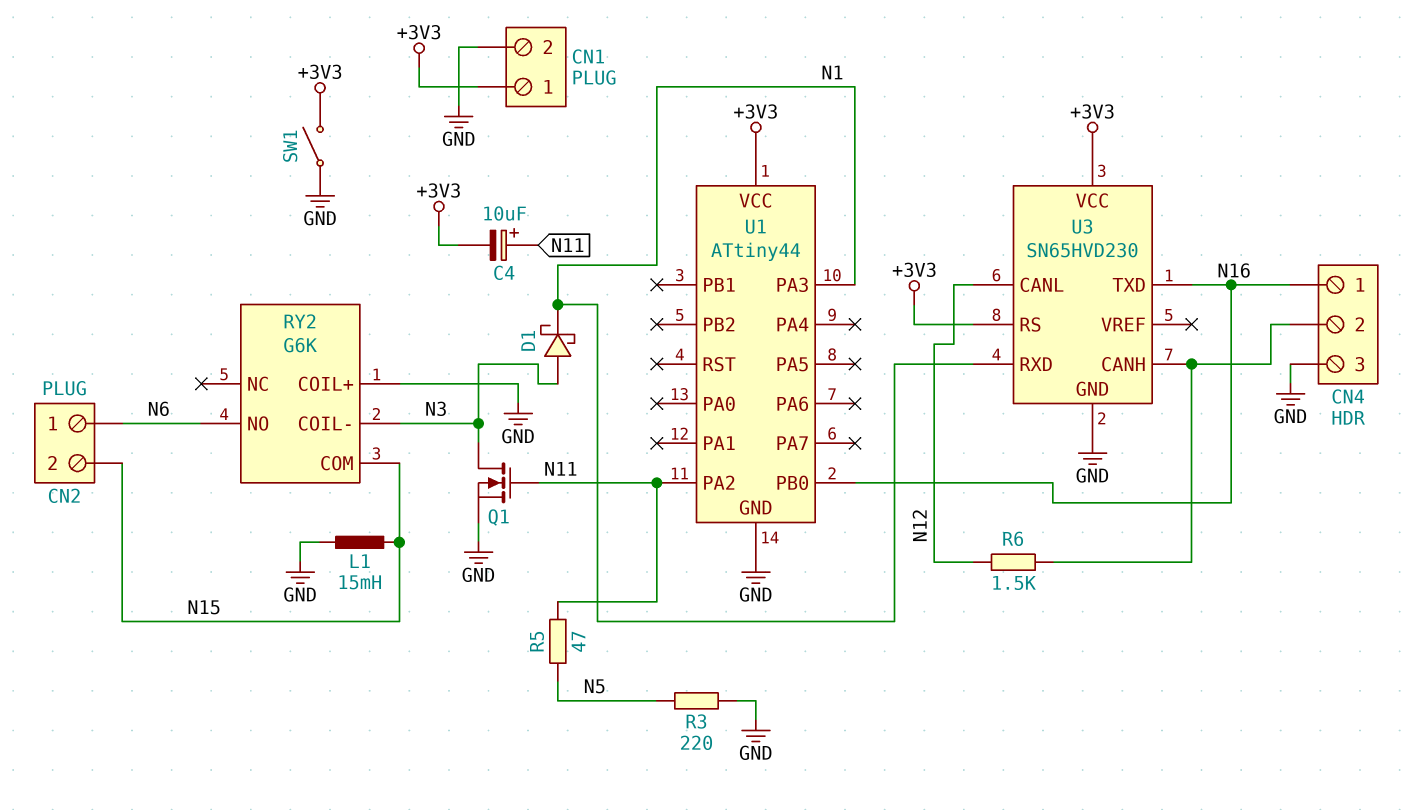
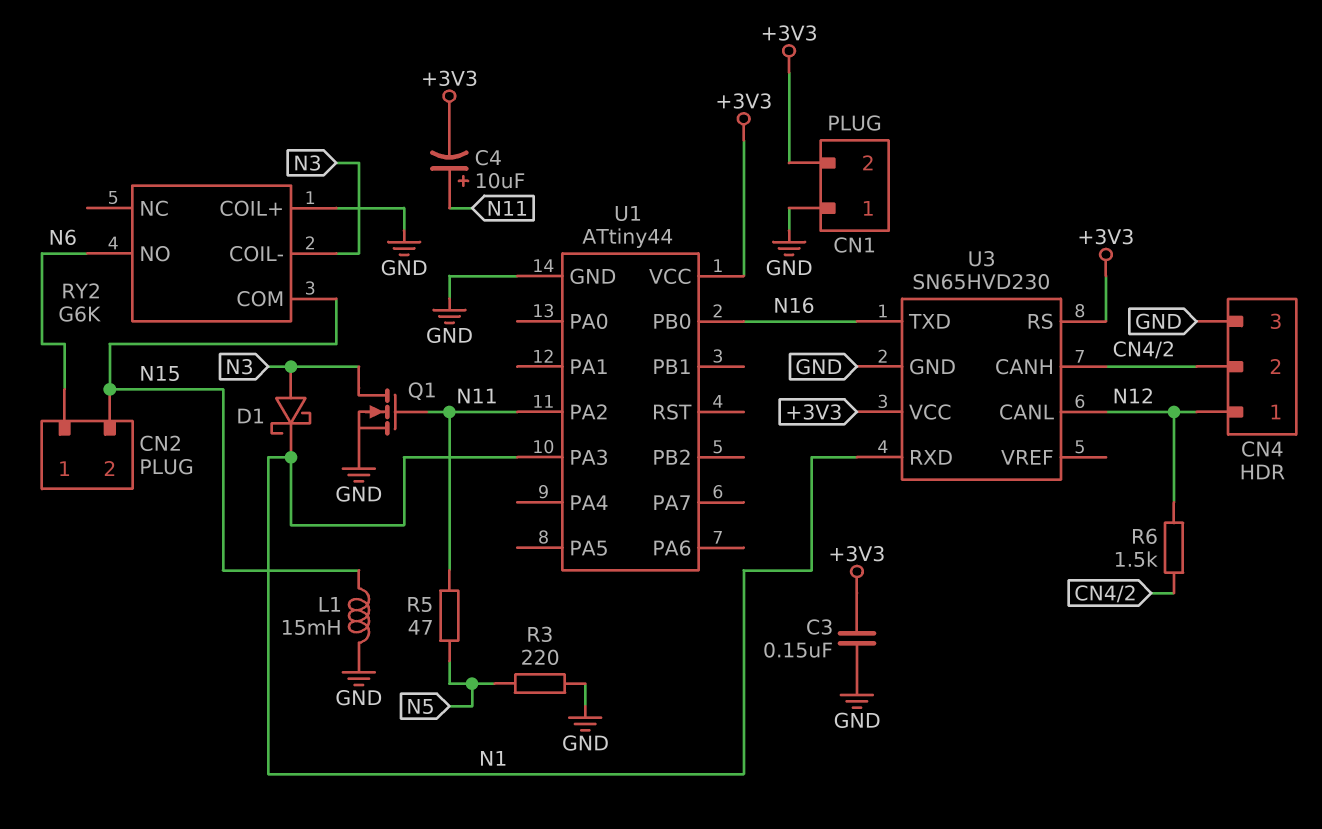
C3: none -> 150nF (+3V3, GND)
CN1 pin 1: +3V3 -> GND
CN1 pin 2: GND -> +3V3
CN4 pin 1: N16 -> N12
SW1: switch (+3V3, GND) -> none

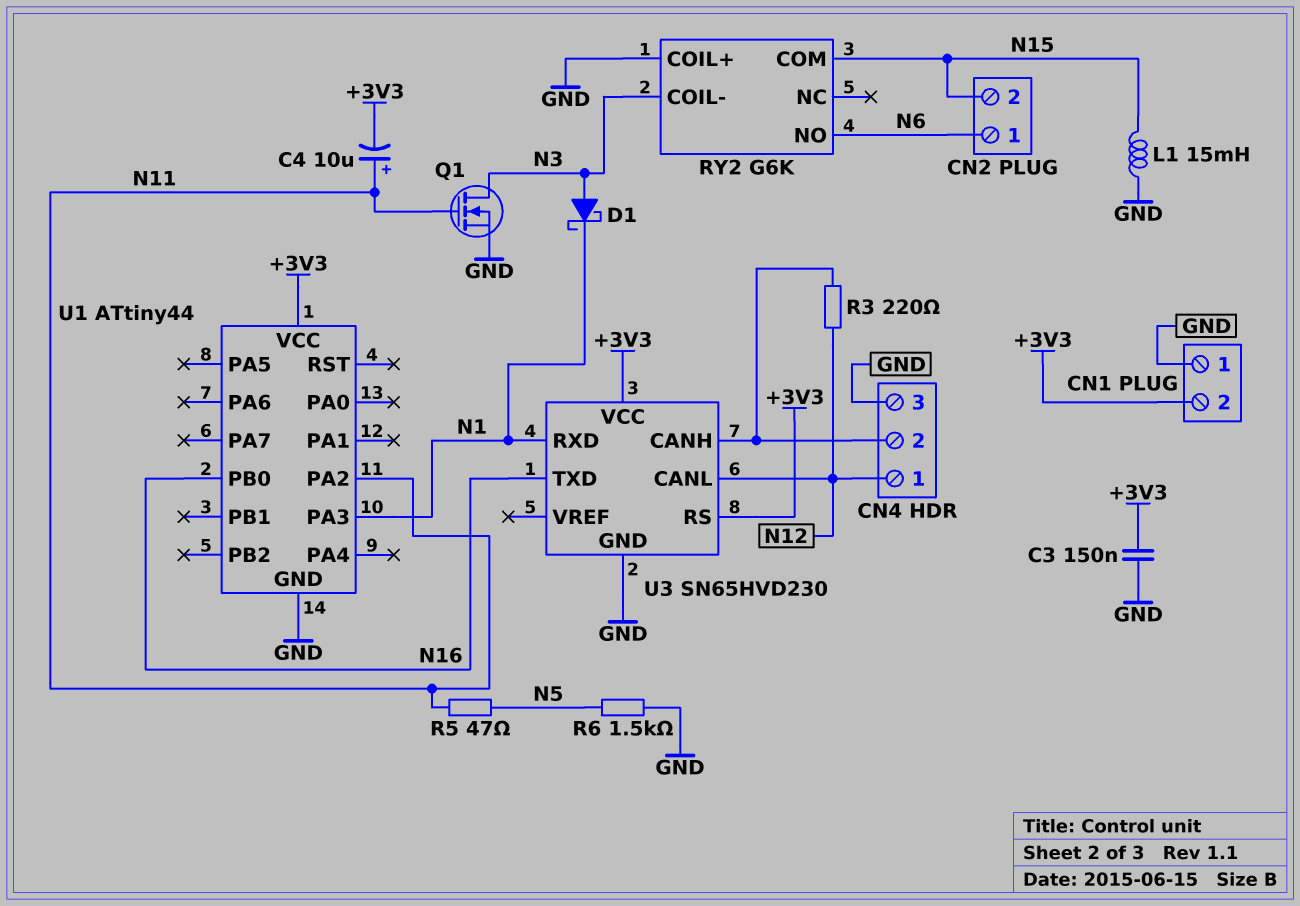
R3: 220 (GND, N5) -> 220 (CN4/2, N12)
R6: 1.5k (CN4/2, N12) -> 1.5k (GND, N5)

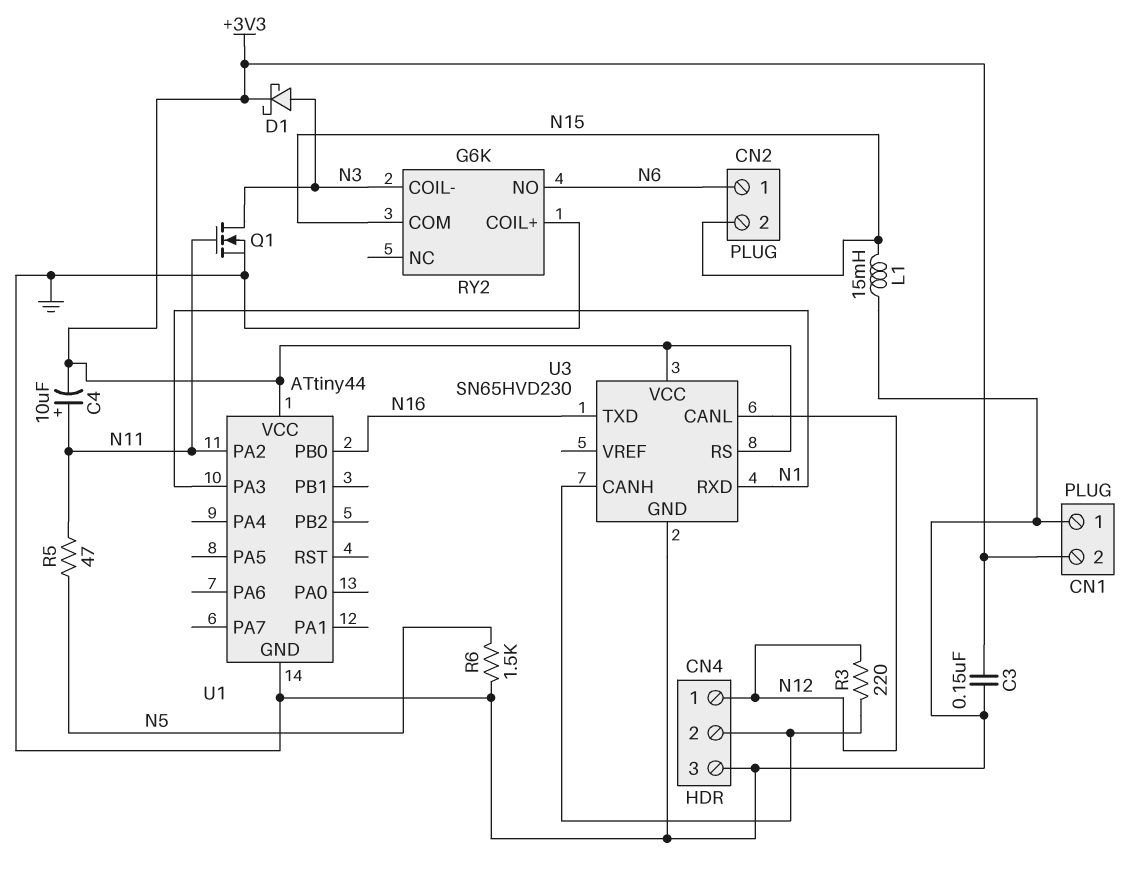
D1: schottky (A N3, K N1) -> schottky (A N3, K +3V3)

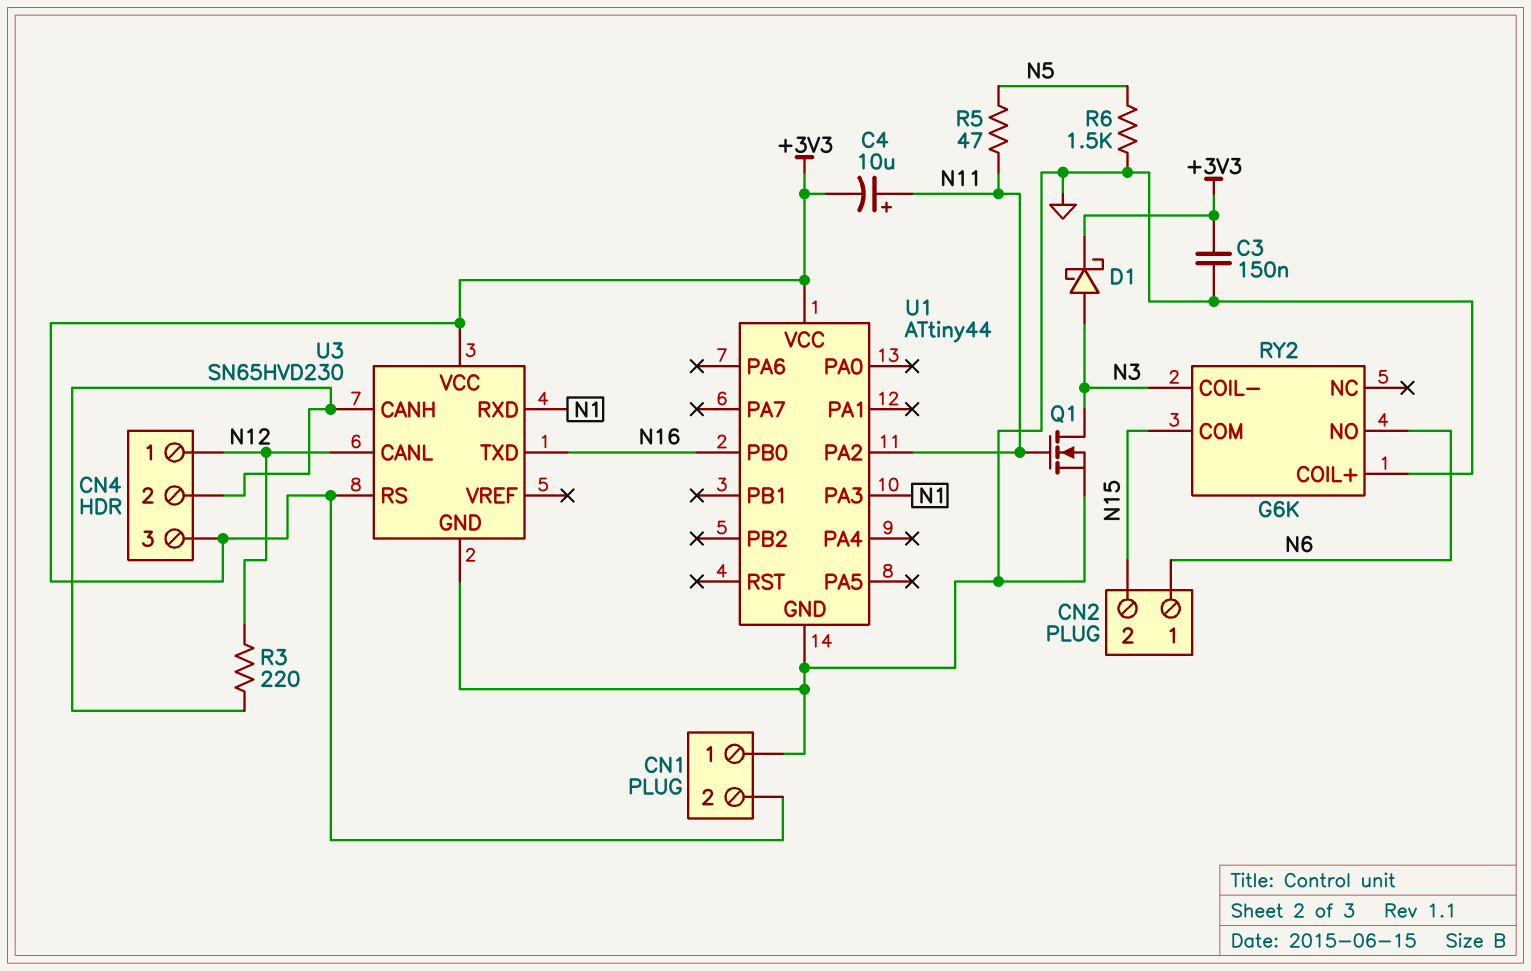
CN4 pin 3: GND -> +3V3
L1: 15mH (GND, N15) -> none

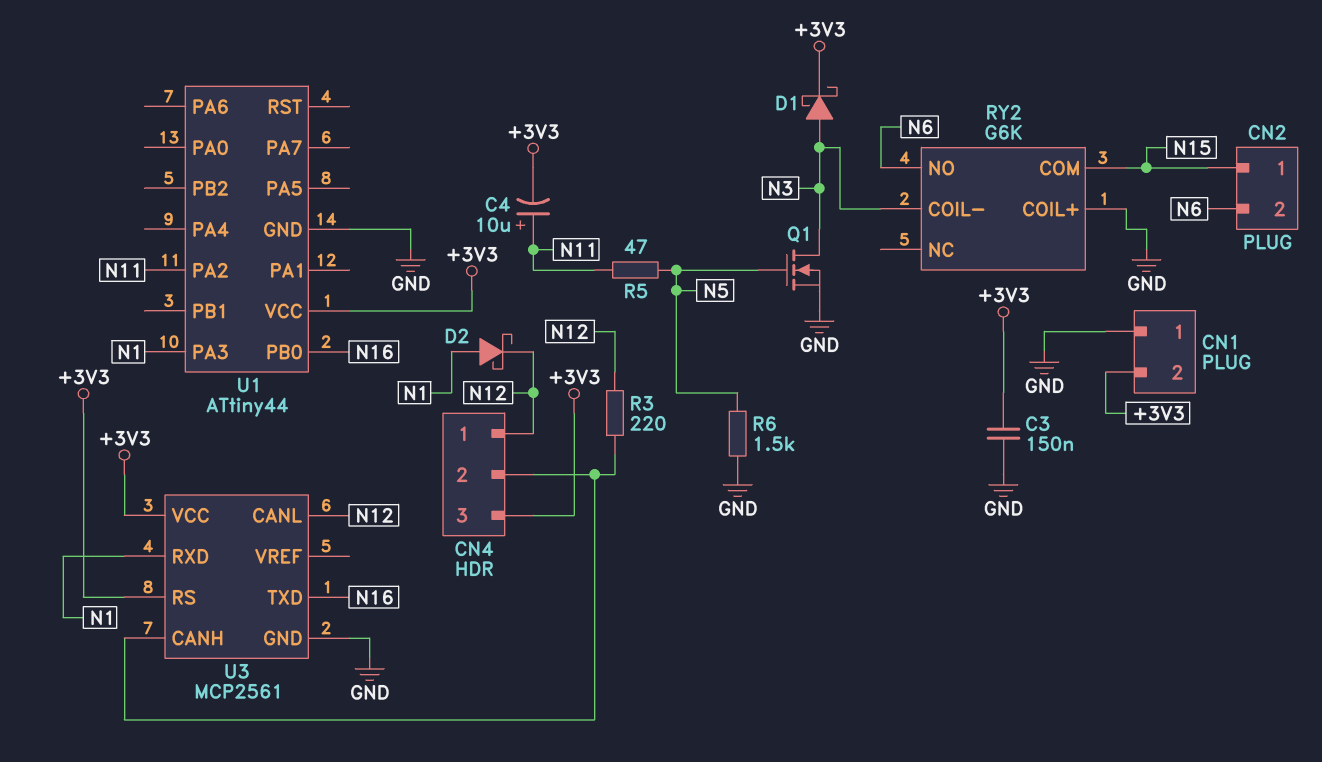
CN2 pin 1: N6 -> N15
CN2 pin 2: N15 -> N6
D2: none -> schottky (A N1, K N12)
Q1: NMOS (G N11, D N3, S GND) -> NMOS (G N5, D N3, S GND)
U3: SN65HVD230 -> MCP2561

